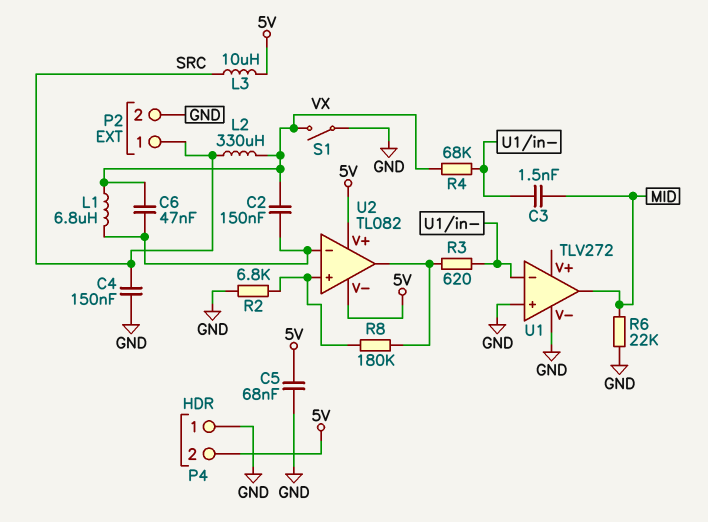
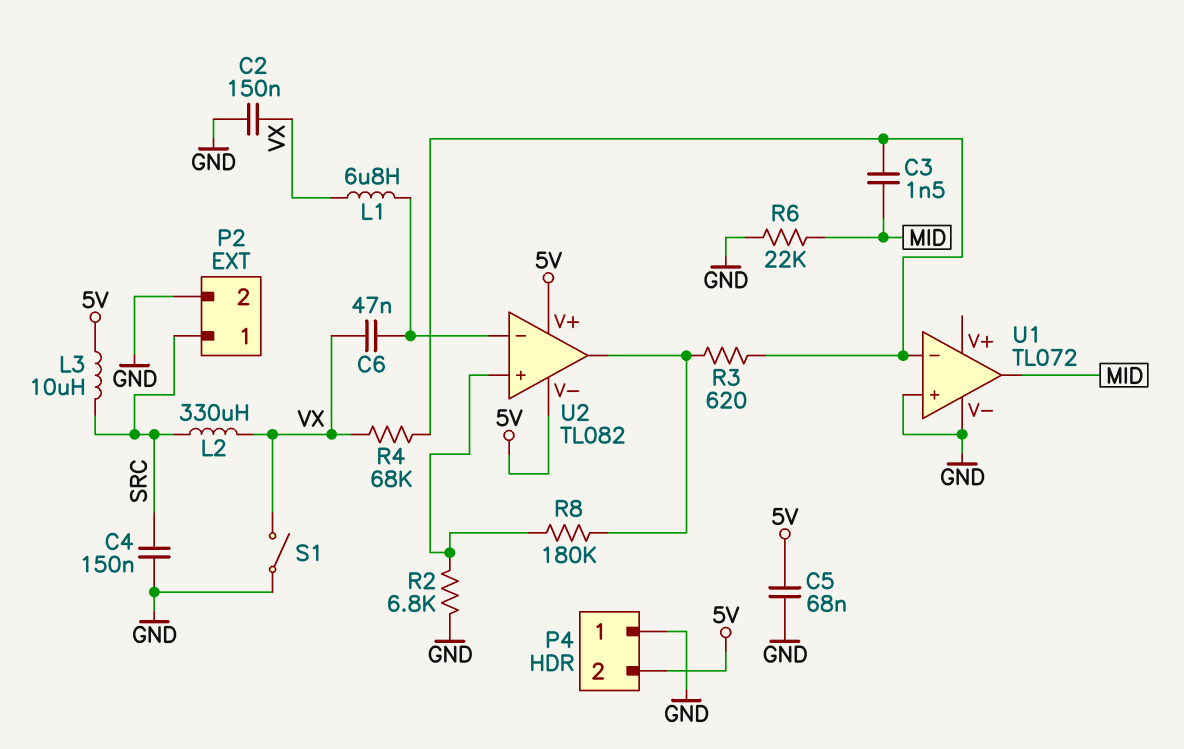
C2: 150nF (U2/in-, VX) -> 150nF (GND, VX)
U1: TLV272 -> TL072

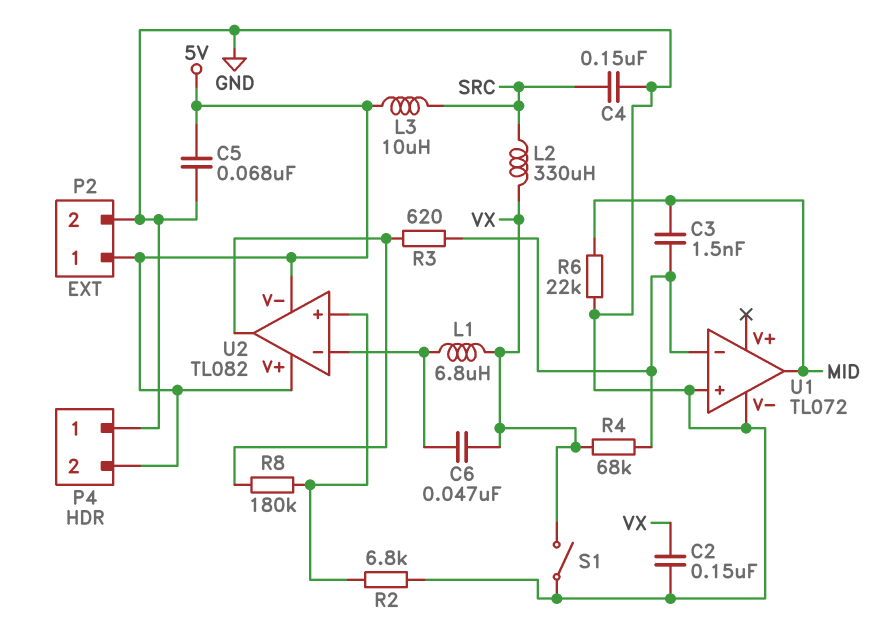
P2 pin 1: SRC -> 5V

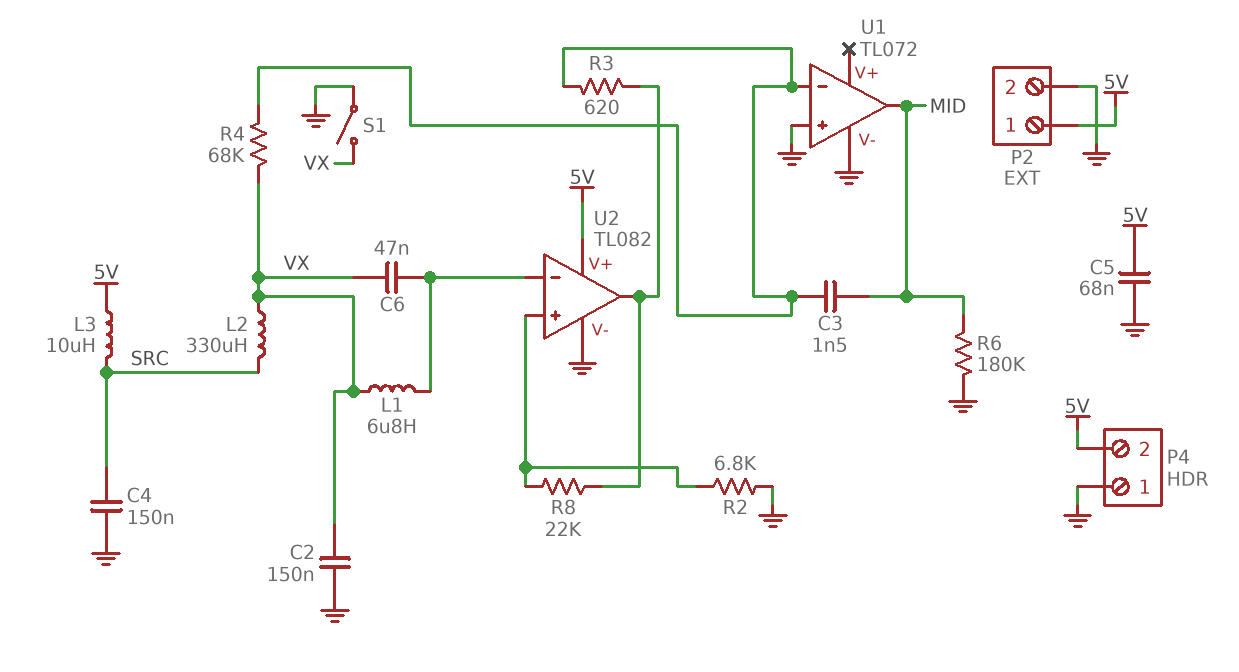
R6: 22k (GND, MID) -> 180k (GND, MID)
R8: 180k (U2/in+, U2/out) -> 22k (U2/in+, U2/out)
U2 pin V-: 5V -> GND

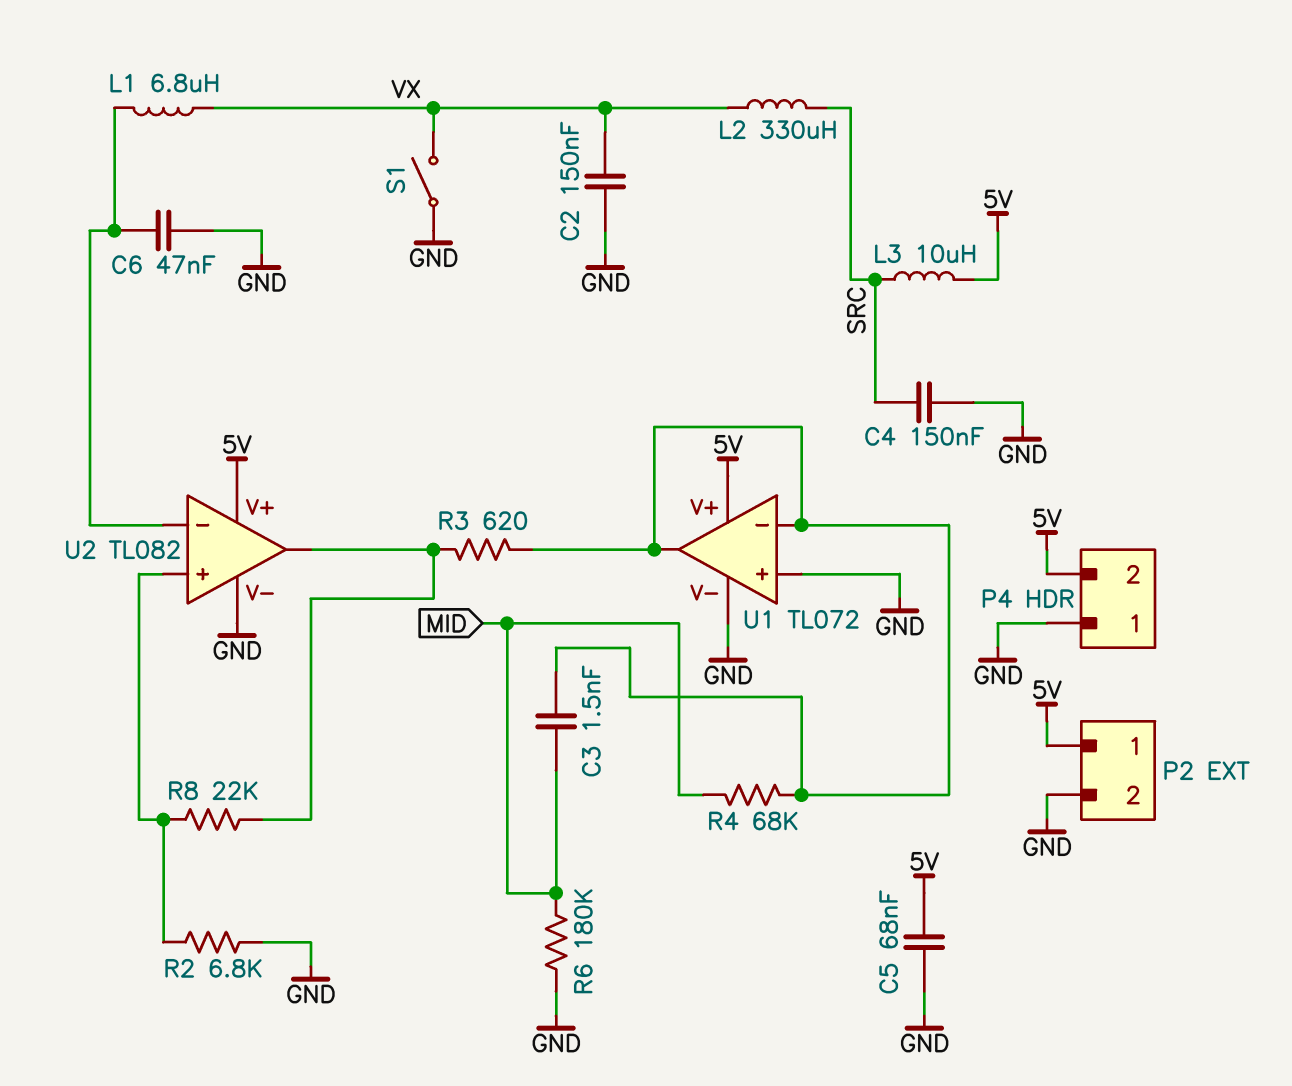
C6: 47nF (U2/in-, VX) -> 47nF (GND, U2/in-)
R4: 68k (U1/in-, VX) -> 68k (MID, U1/in-)
U1 pin V+: none -> 5V
U1 pin out: MID -> U1/in-

